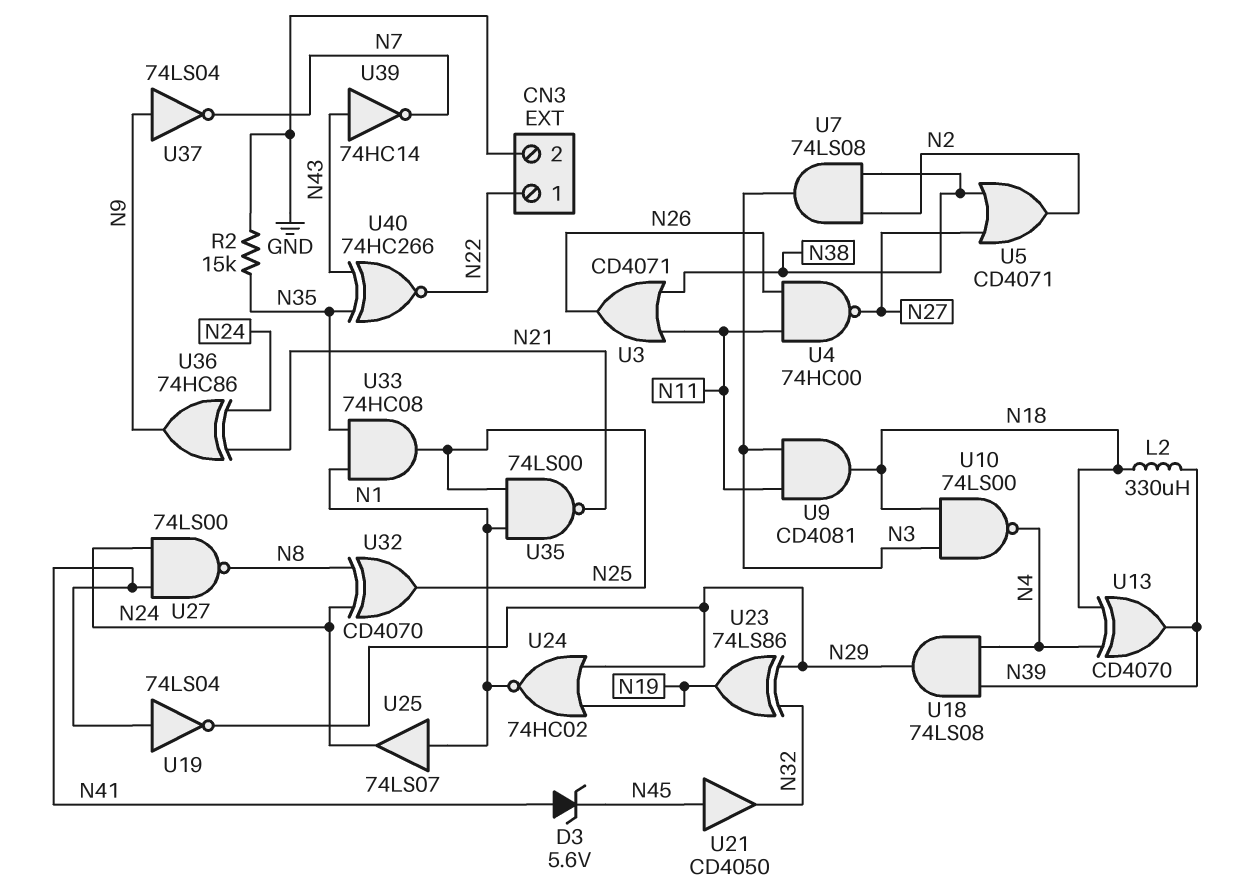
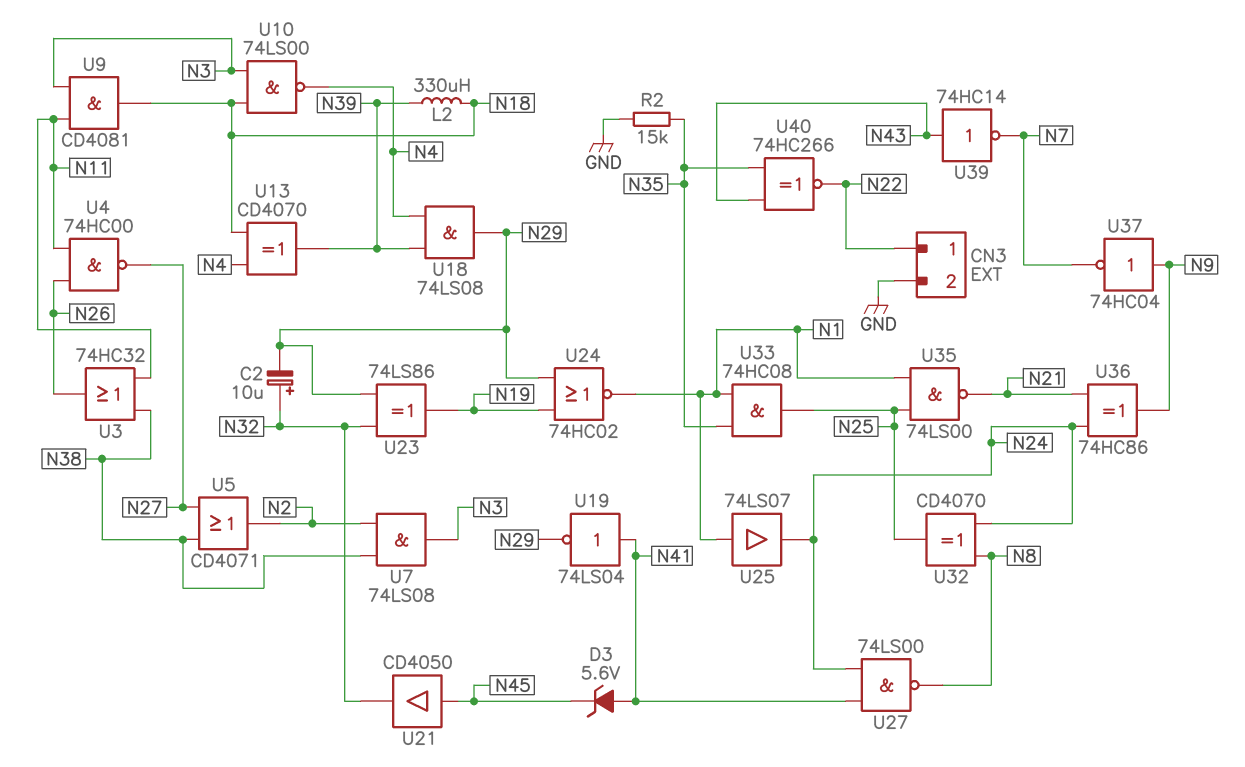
C2: none -> 10uF (plus N32, minus N29)
U3: OR CD4071 (in N11, in N38, out N26) -> OR 74HC32 (in N11, in N38, out N26)
U37: NOT 74LS04 (in N9, out N7) -> NOT 74HC04 (in N9, out N7)

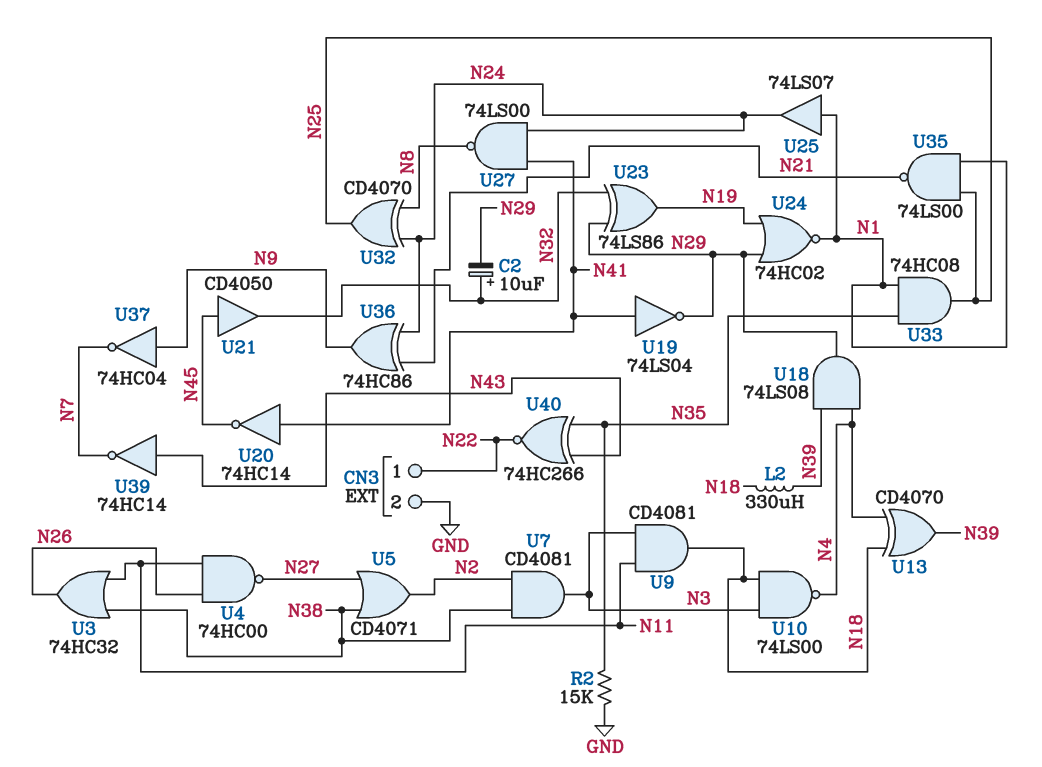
D3: zener 5.6V (A N41, K N45) -> none
U7: AND 74LS08 (in N2, in N38, out N3) -> AND CD4081 (in N2, in N38, out N3)
U20: none -> NOT 74HC14 (in N41, out N45)

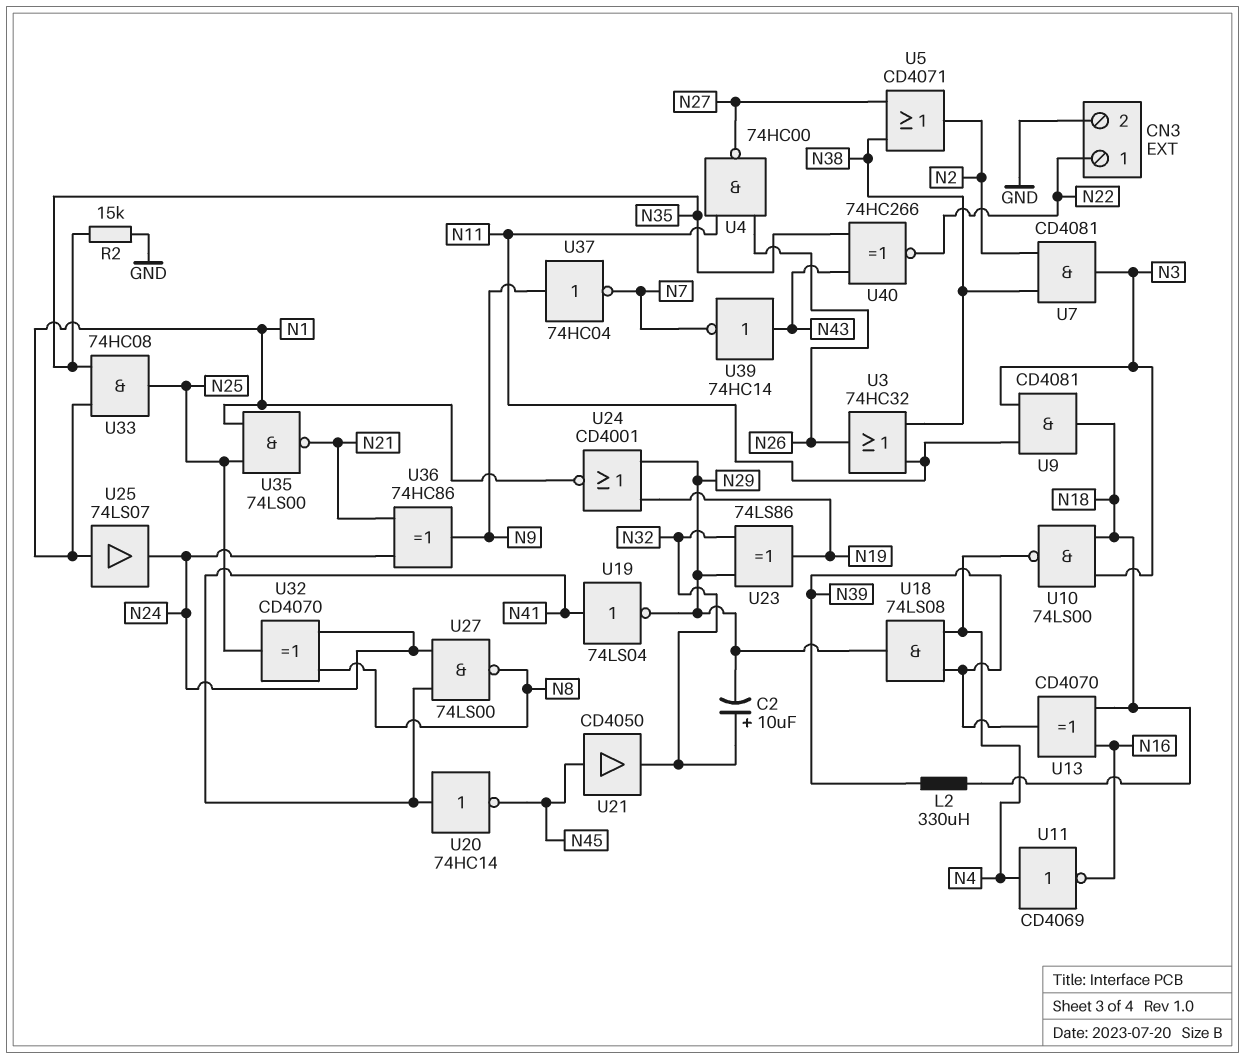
U11: none -> NOT CD4069 (in N4, out N16)
U13: XOR CD4070 (in N4, in N18, out N39) -> XOR CD4070 (in N16, in N18, out N39)
U24: NOR 74HC02 (in N19, in N29, out N1) -> NOR CD4001 (in N19, in N29, out N1)

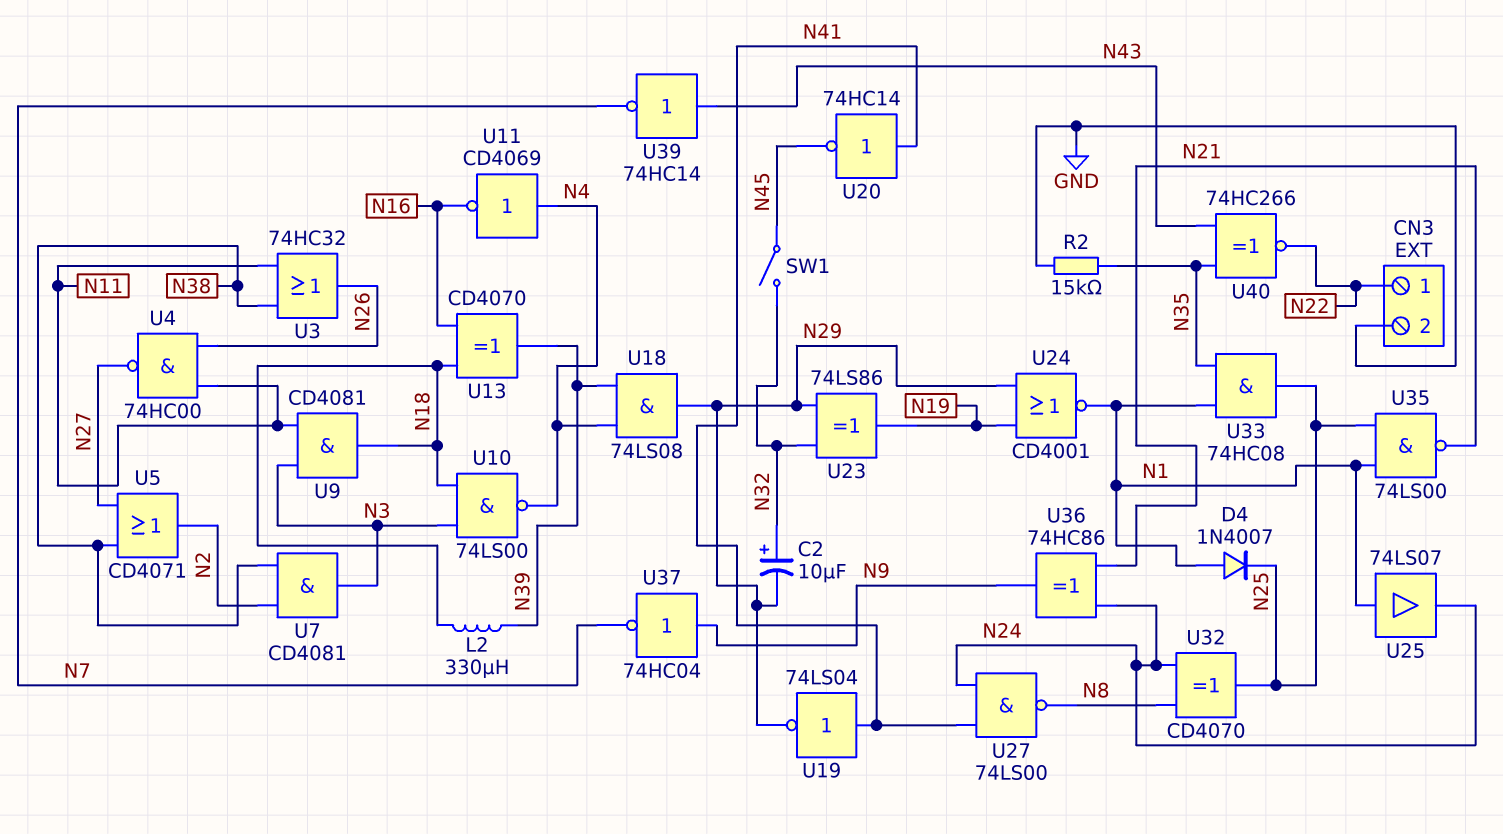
D4: none -> diode 1N4007 (A N1, K N25)
SW1: none -> switch (N32, N45)
U21: buffer CD4050 (in N45, out N32) -> none

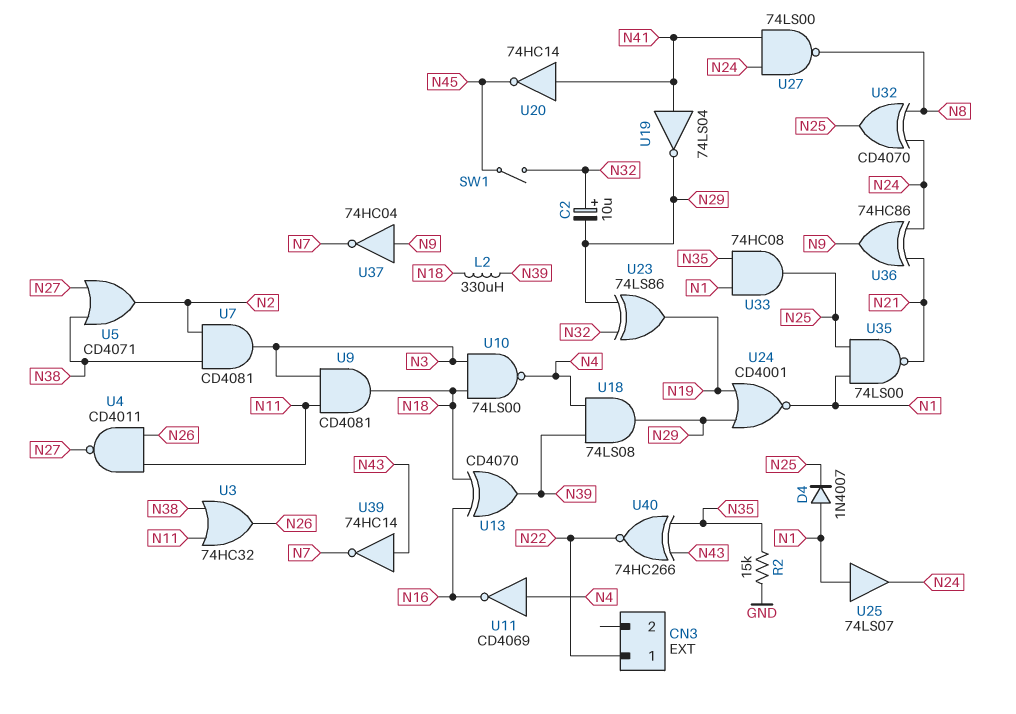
CN3 pin 2: GND -> none
U4: NAND 74HC00 (in N11, in N26, out N27) -> NAND CD4011 (in N11, in N26, out N27)

